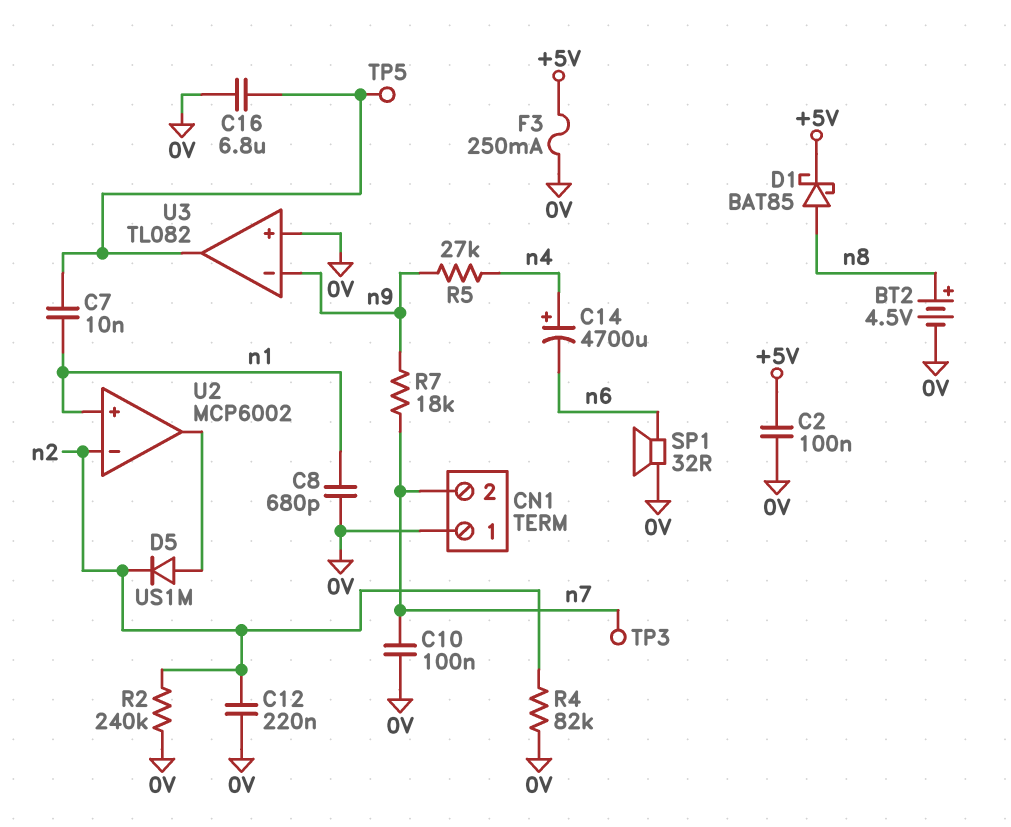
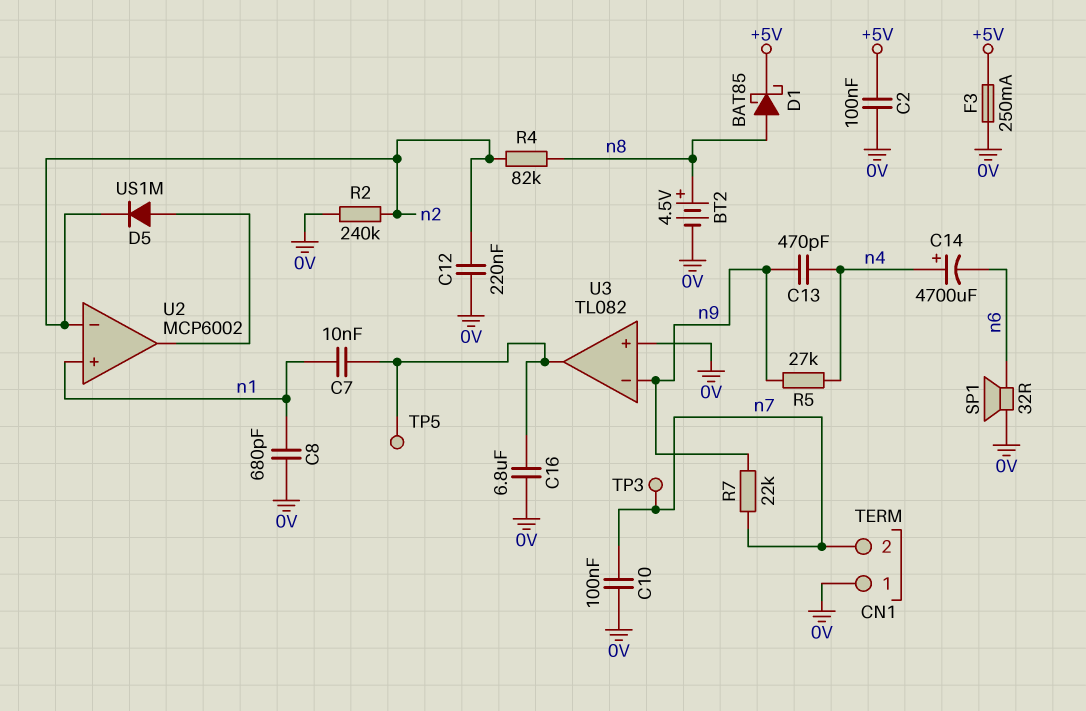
C13: none -> 470pF (n4, n9)
R4: 82k (0V, n2) -> 82k (n2, n8)
R7: 18k (n7, n9) -> 22k (n7, n9)

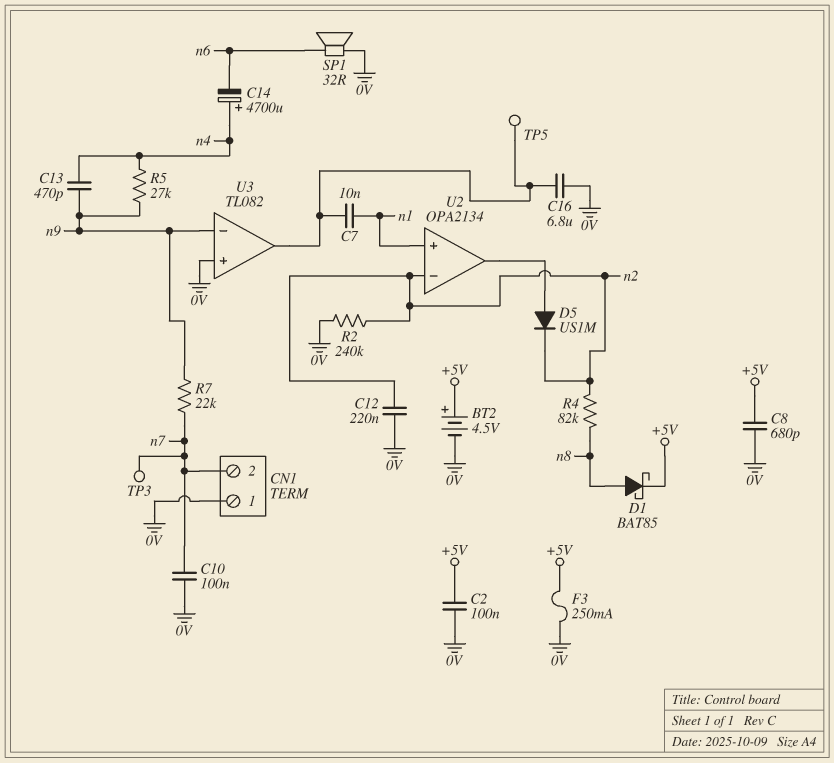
BT2: 4.5V (plus n8, minus 0V) -> 4.5V (plus +5V, minus 0V)
C8: 680pF (0V, n1) -> 680pF (+5V, 0V)
U2: MCP6002 -> OPA2134

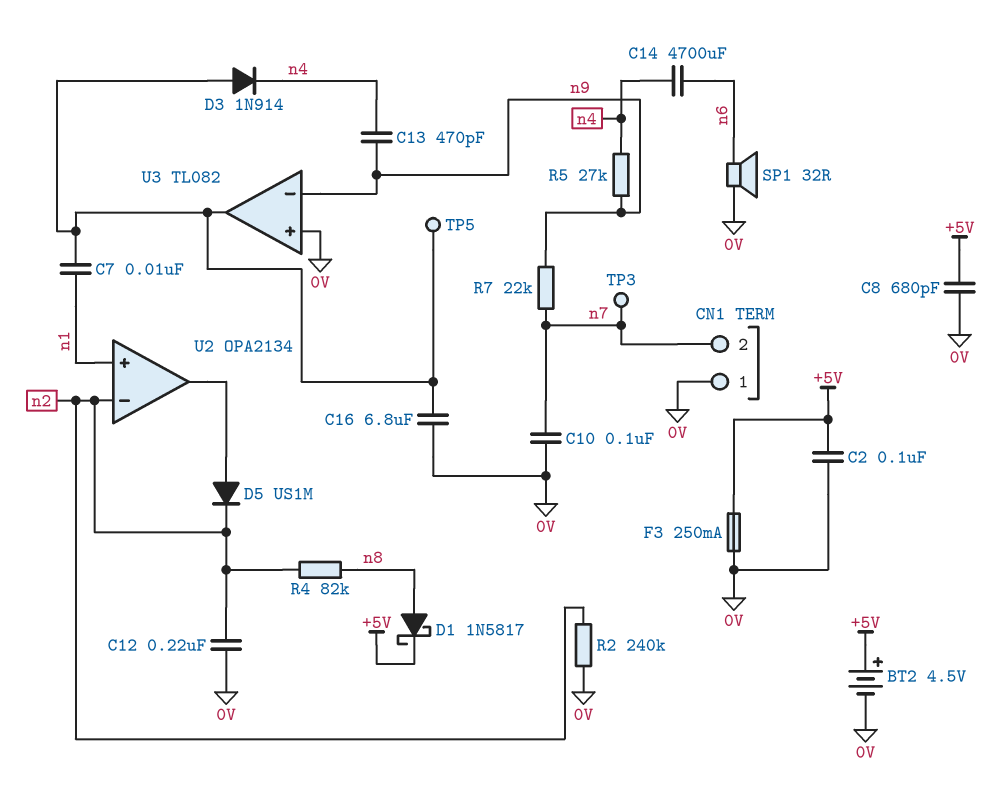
C14: 4700uF (plus n4, minus n6) -> 4700uF (n4, n6)
D1: schottky BAT85 (A n8, K +5V) -> schottky 1N5817 (A n8, K +5V)
D3: none -> diode 1N914 (A U3/out, K n4)

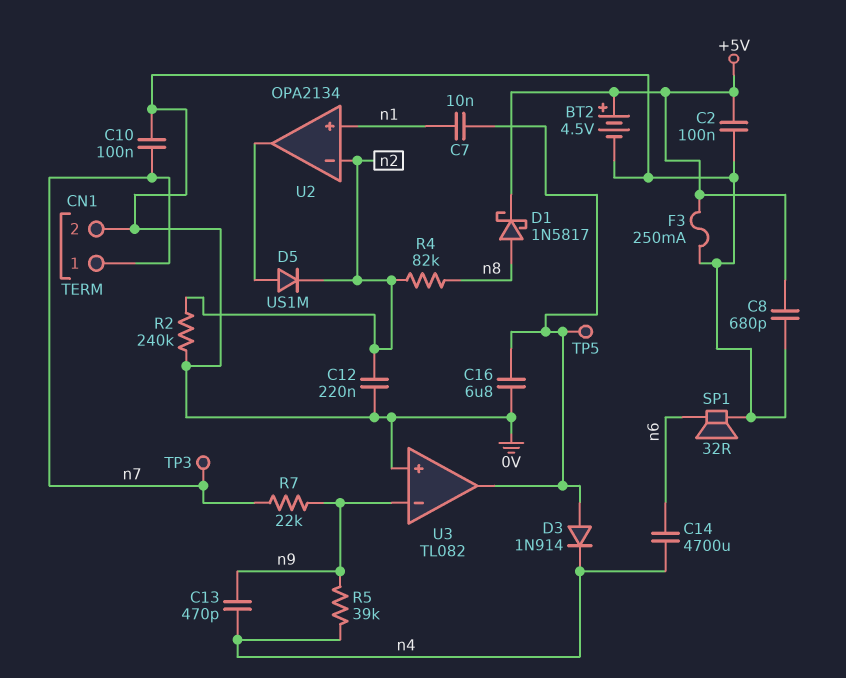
CN1 pin 1: 0V -> n7
CN1 pin 2: n7 -> 0V
R5: 27k (n4, n9) -> 39k (n4, n9)

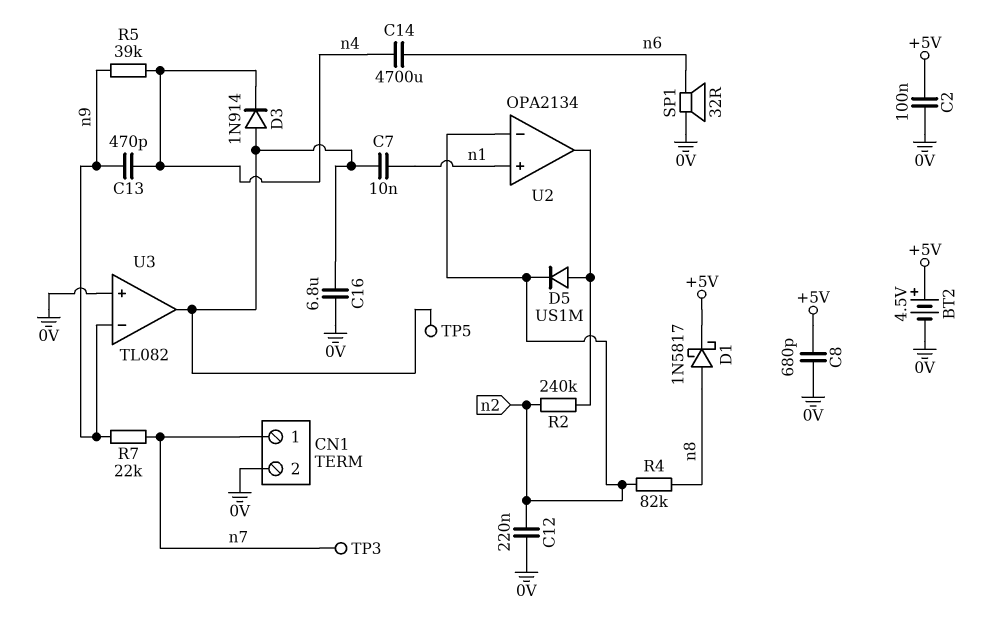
C10: 100nF (0V, n7) -> none
F3: 250mA (+5V, 0V) -> none
R2: 240k (0V, n2) -> 240k (U2/out, n2)

